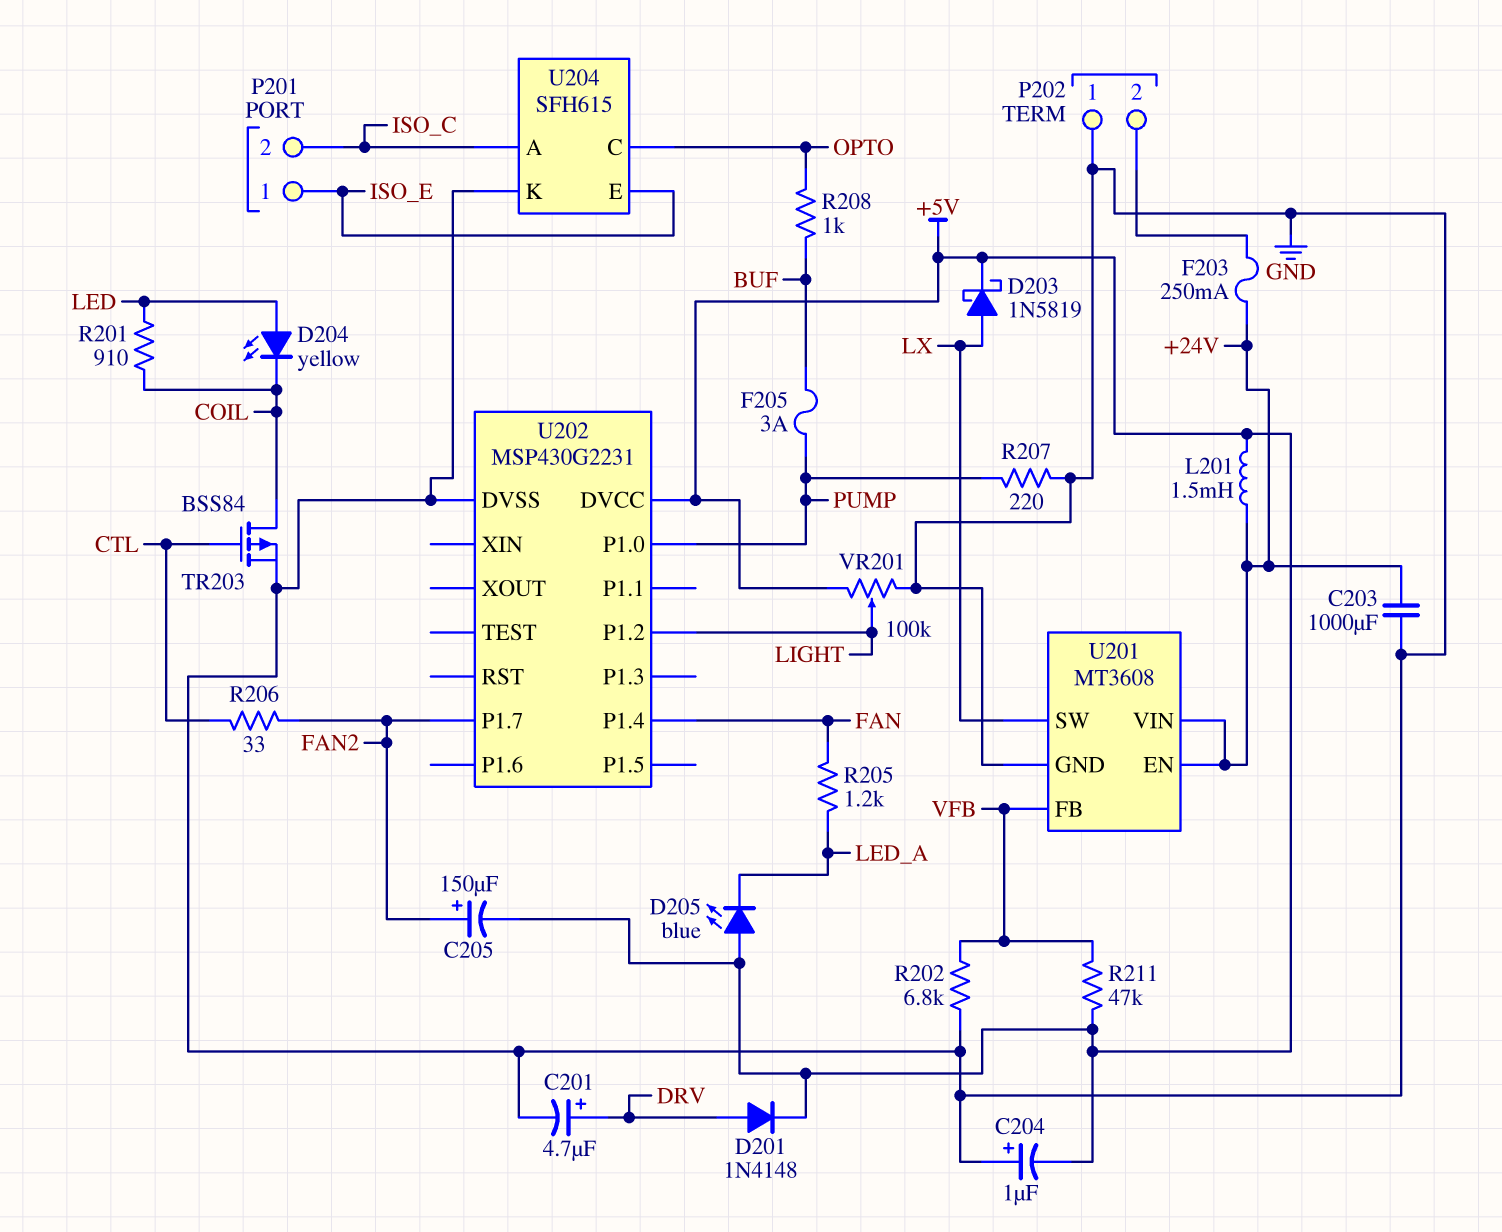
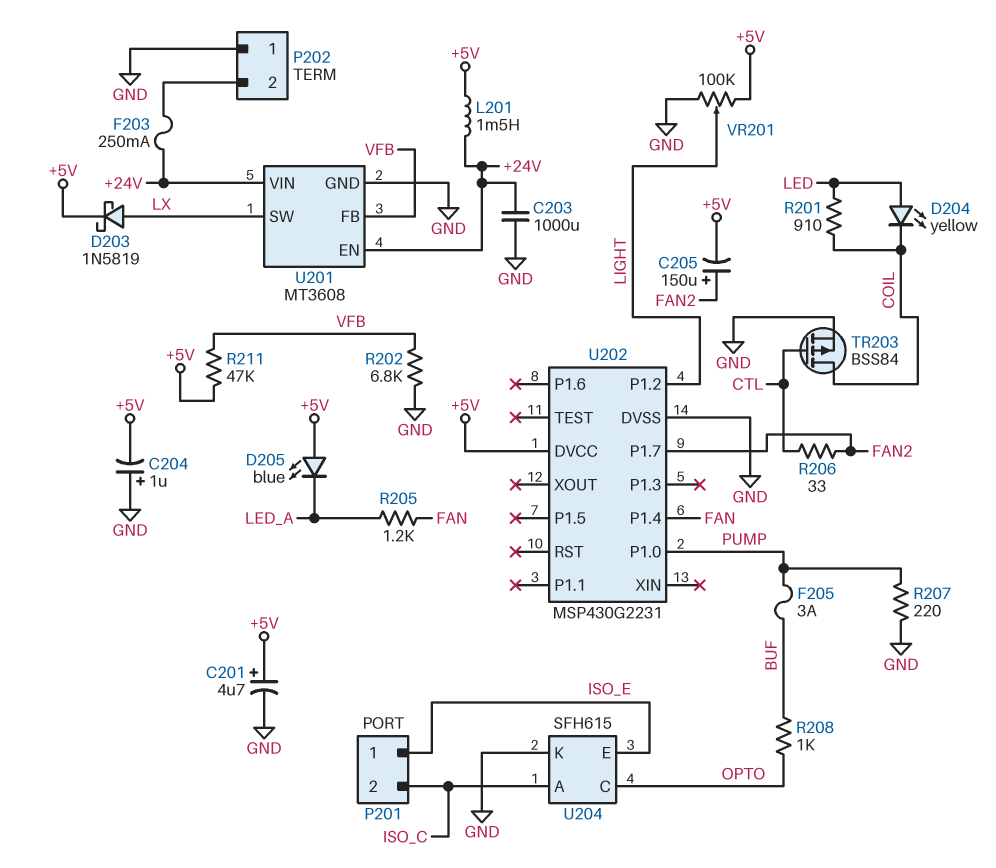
C201: 4.7uF (plus DRV, minus GND) -> 4.7uF (plus +5V, minus GND)
D201: diode 1N4148 (A DRV, K +5V) -> none

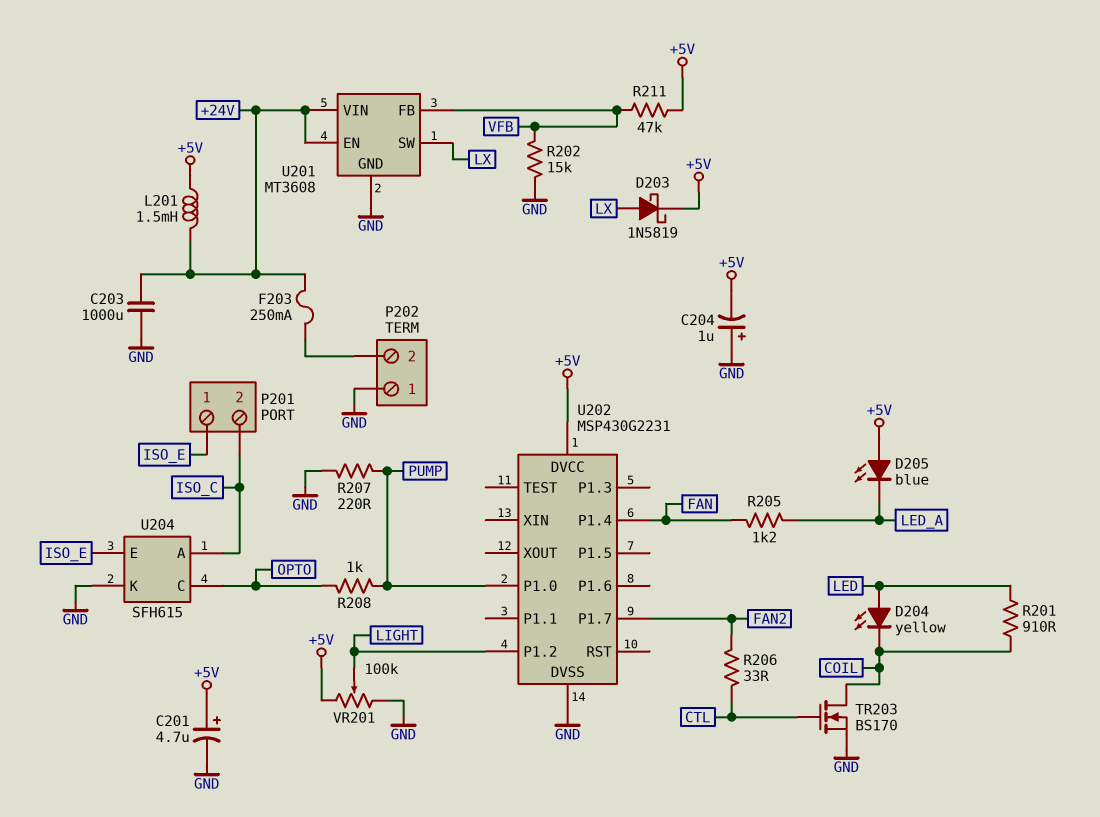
C205: 150uF (plus FAN2, minus +5V) -> none
F205: 3A (BUF, PUMP) -> none
R202: 6.8k (GND, VFB) -> 15k (GND, VFB)
R208: 1k (BUF, OPTO) -> 1k (OPTO, PUMP)
TR203: PMOS BSS84 (G CTL, D COIL, S GND) -> NMOS BS170 (G CTL, D COIL, S GND)

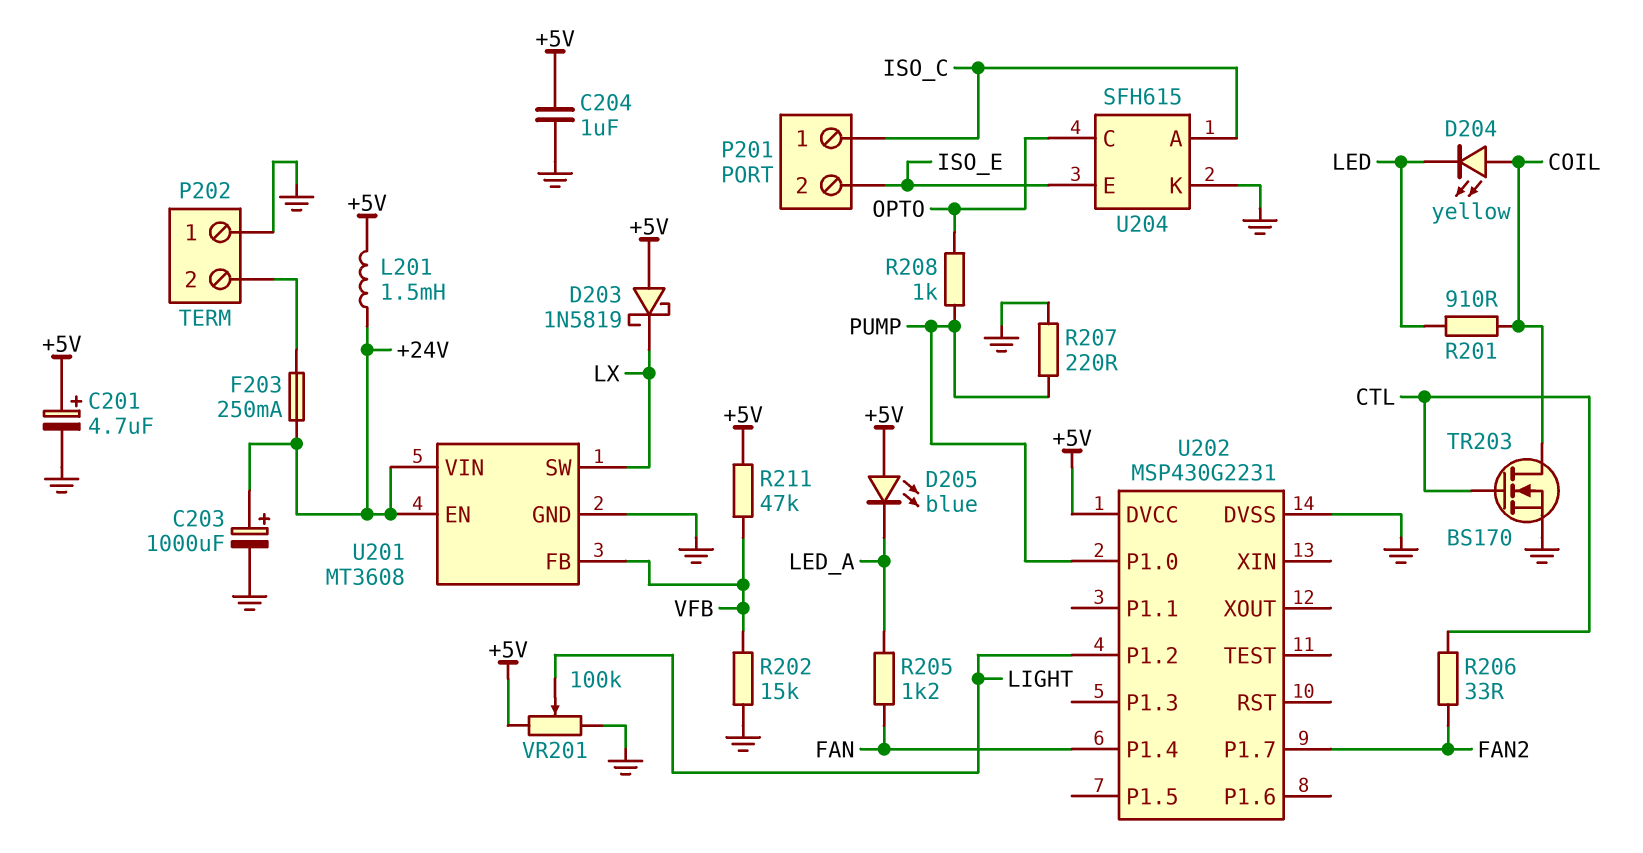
C203: 1000uF (+24V, GND) -> 1000uF (plus +24V, minus GND)
C204: 1uF (plus GND, minus +5V) -> 1uF (+5V, GND)
D203: schottky 1N5819 (A LX, K +5V) -> schottky 1N5819 (A +5V, K LX)
D204: LED yellow (A LED, K COIL) -> LED yellow (A COIL, K LED)
P201 pin 1: ISO_E -> ISO_C
P201 pin 2: ISO_C -> ISO_E

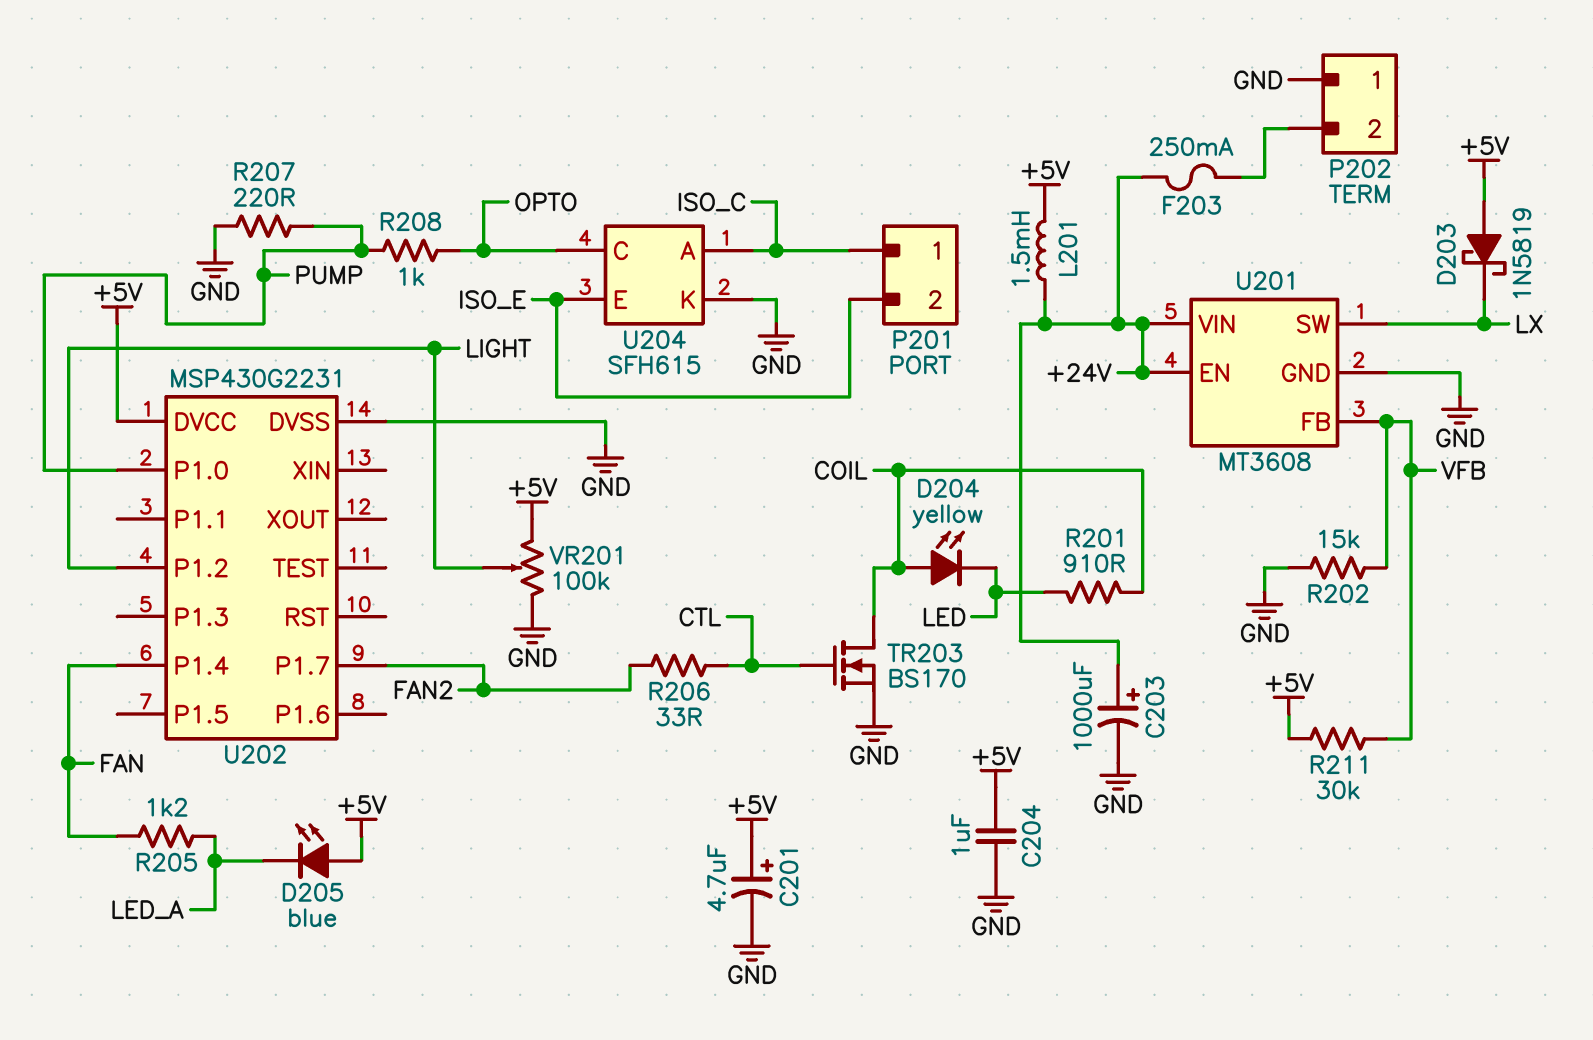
R211: 47k (+5V, VFB) -> 30k (+5V, VFB)

